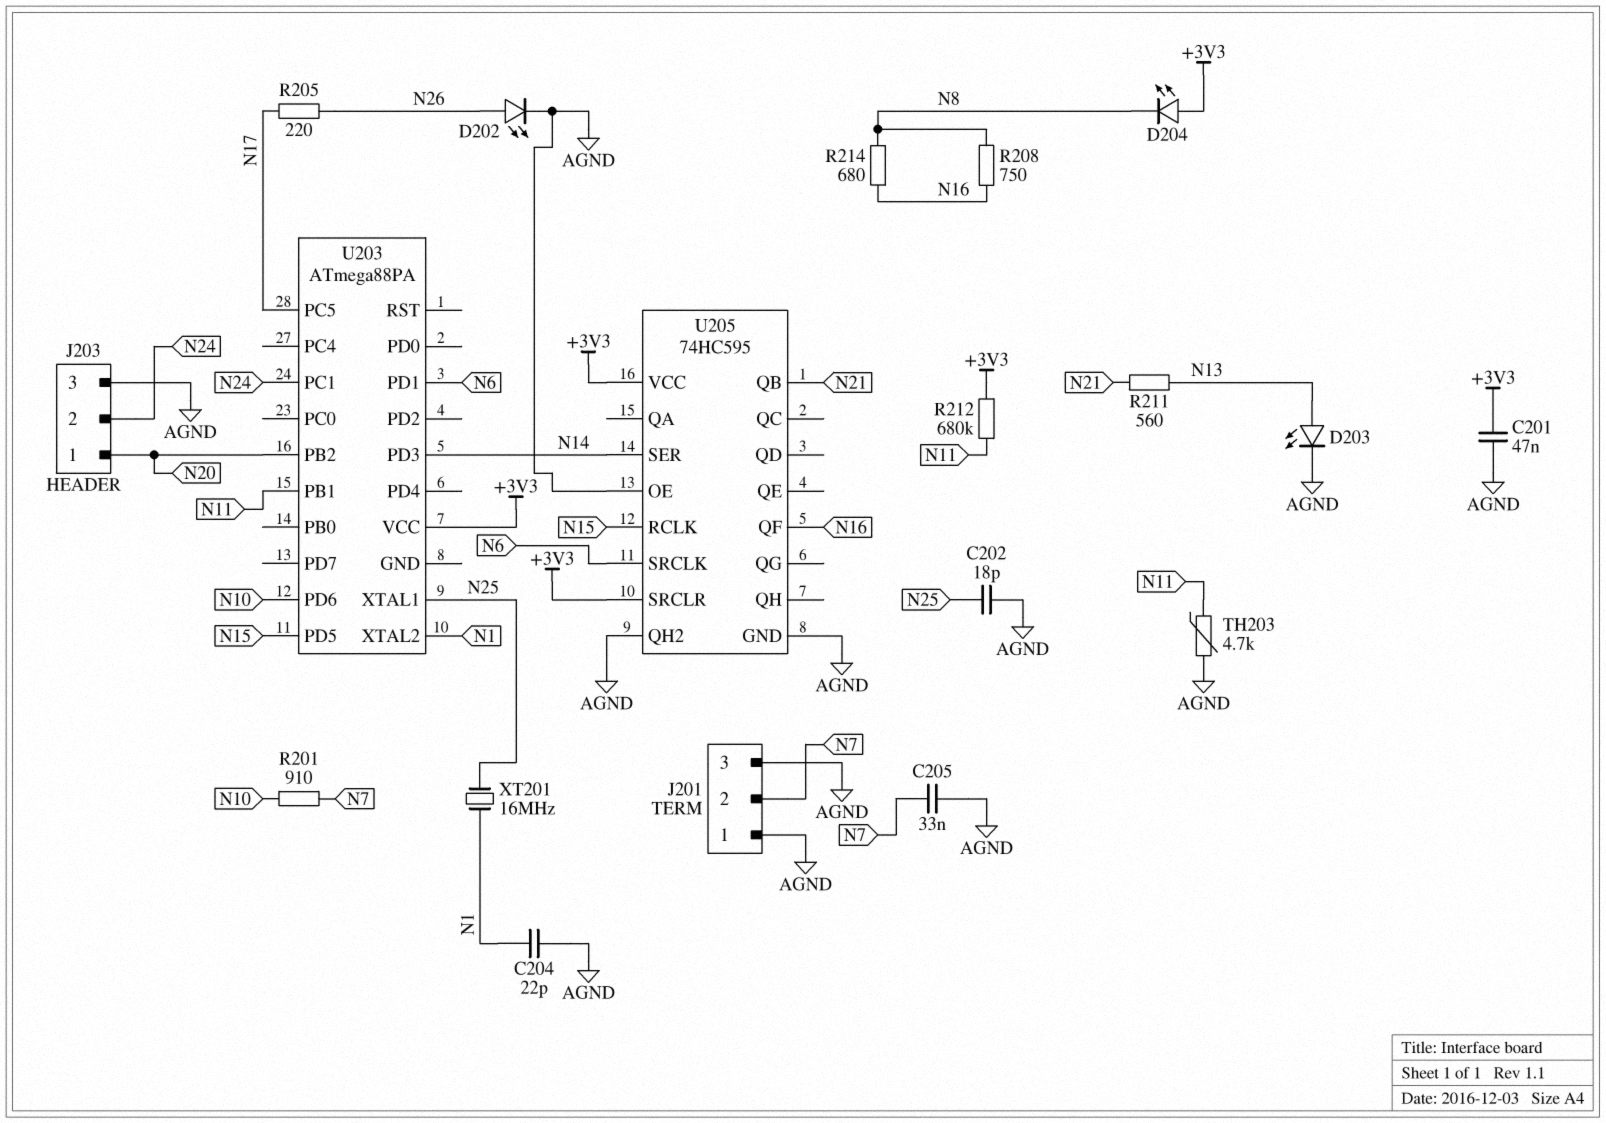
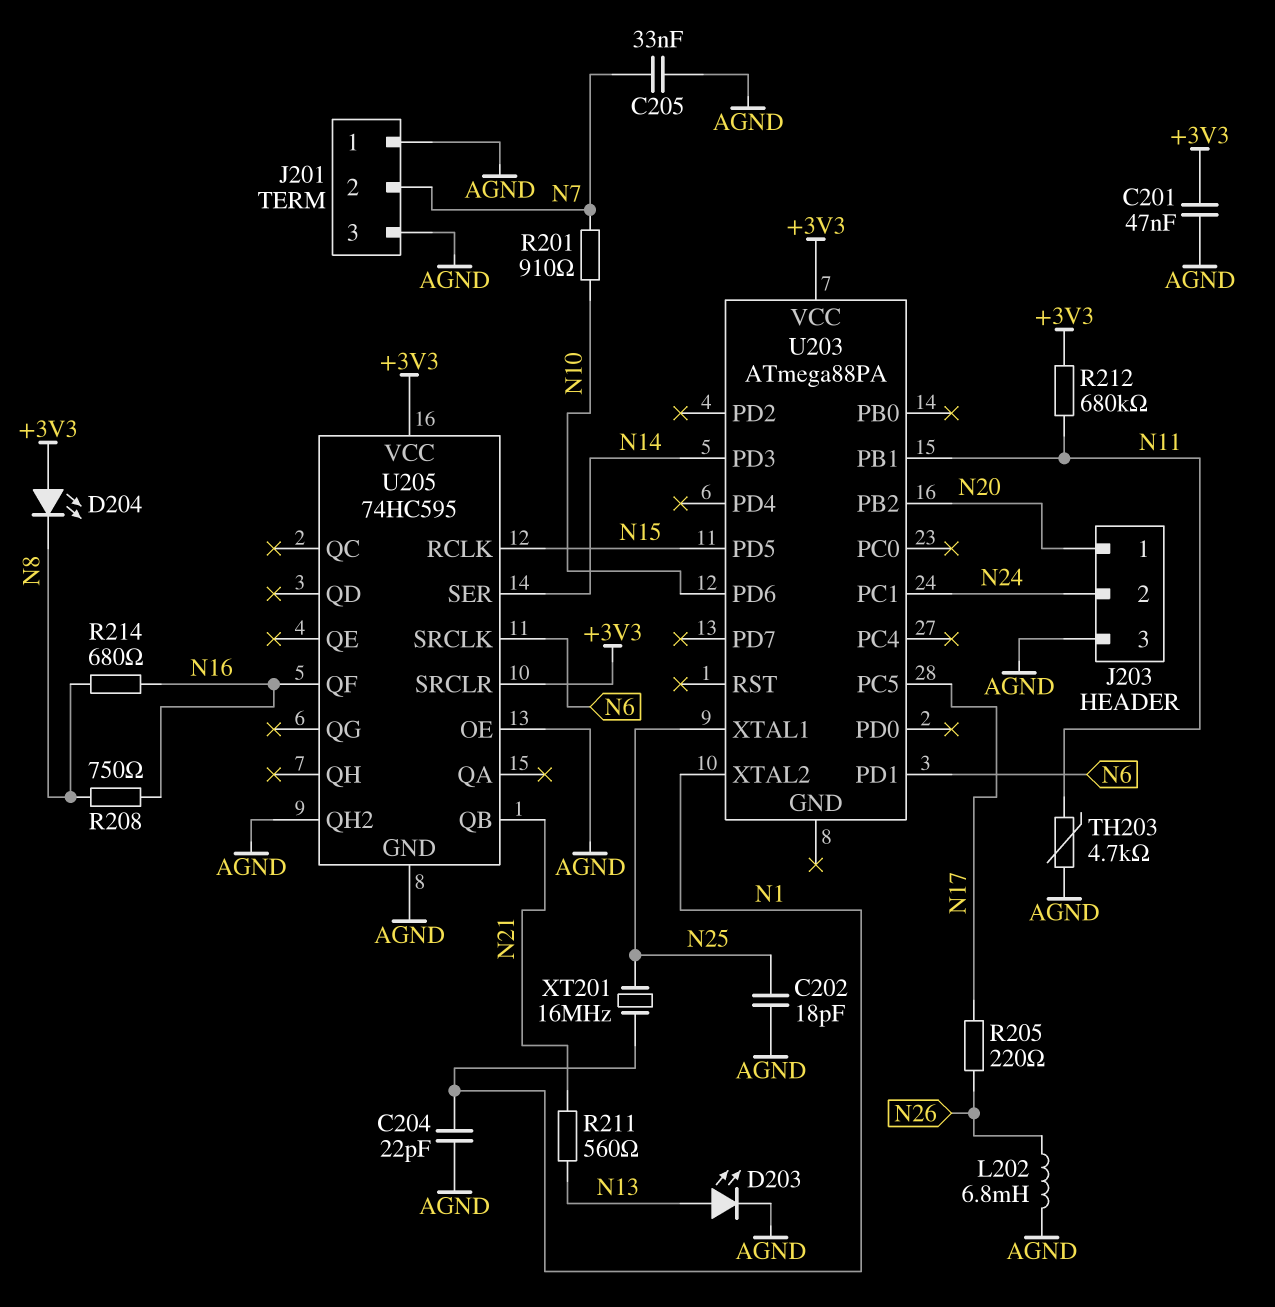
D202: LED (A N26, K AGND) -> none
L202: none -> 6.8mH (AGND, N26)

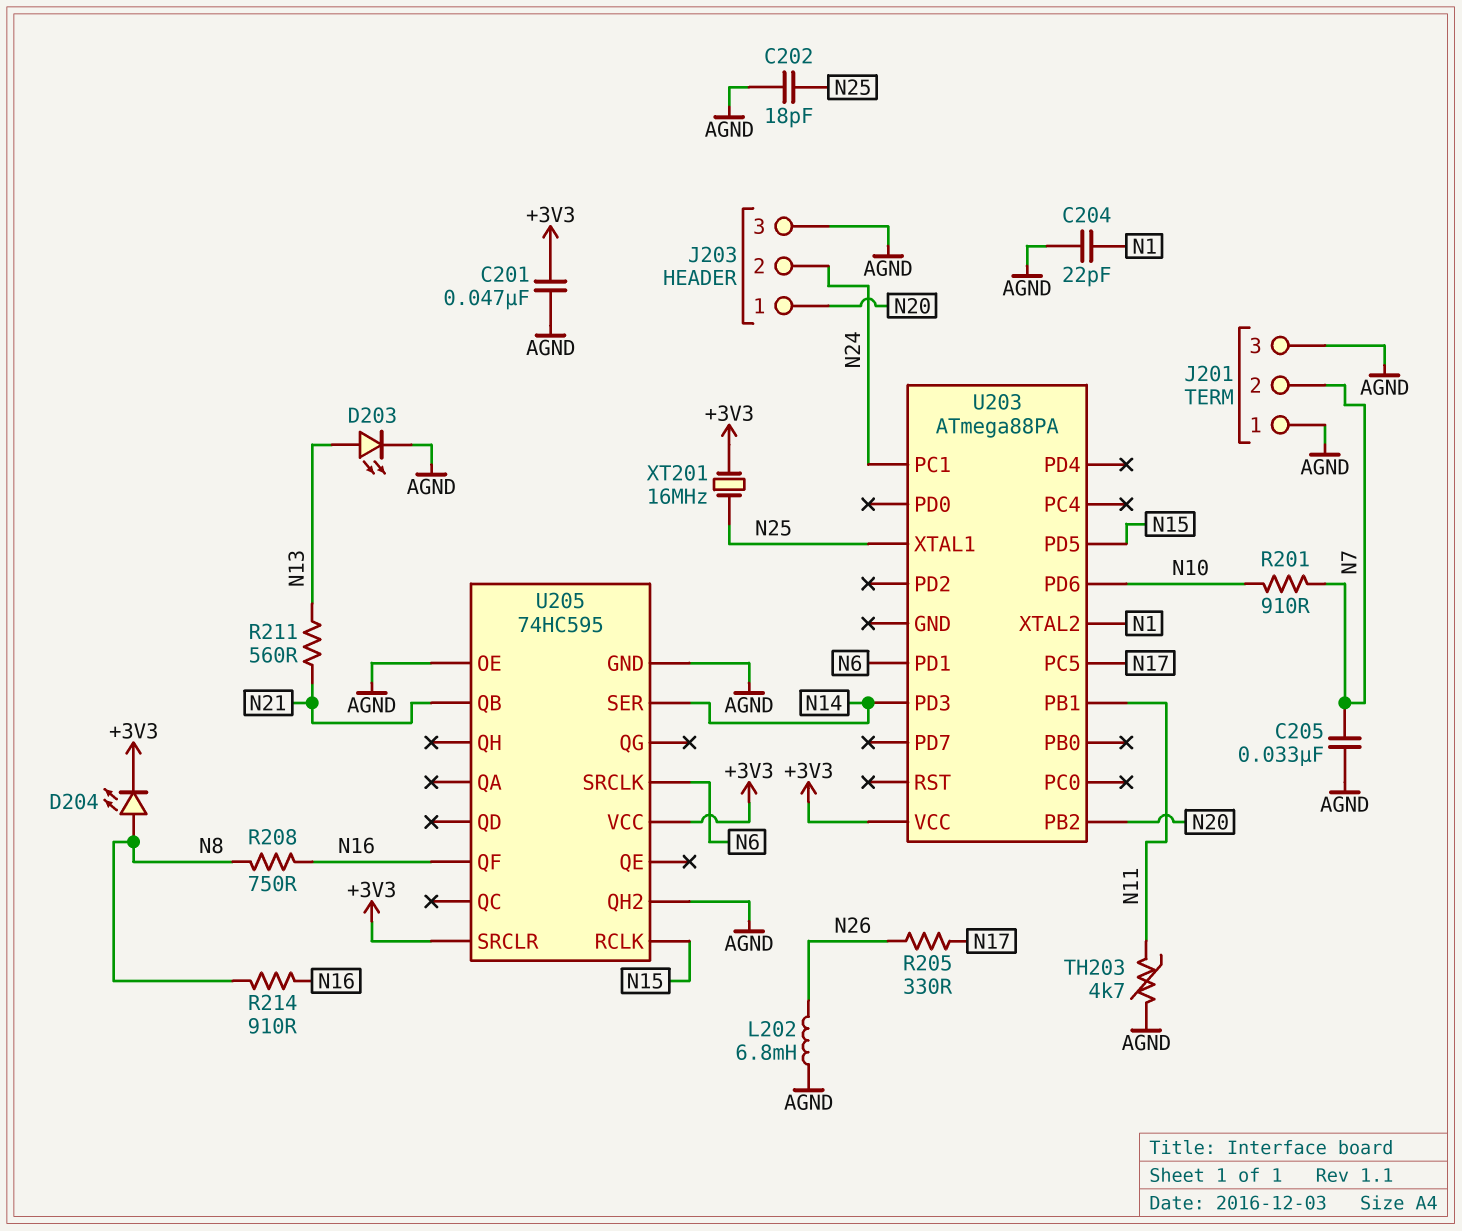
D204: LED (A +3V3, K N8) -> LED (A N8, K +3V3)
R205: 220 (N17, N26) -> 330 (N17, N26)
R212: 680k (+3V3, N11) -> none
R214: 680 (N8, N16) -> 910 (N8, N16)
XT201: 16MHz (N1, N25) -> 16MHz (+3V3, N25)

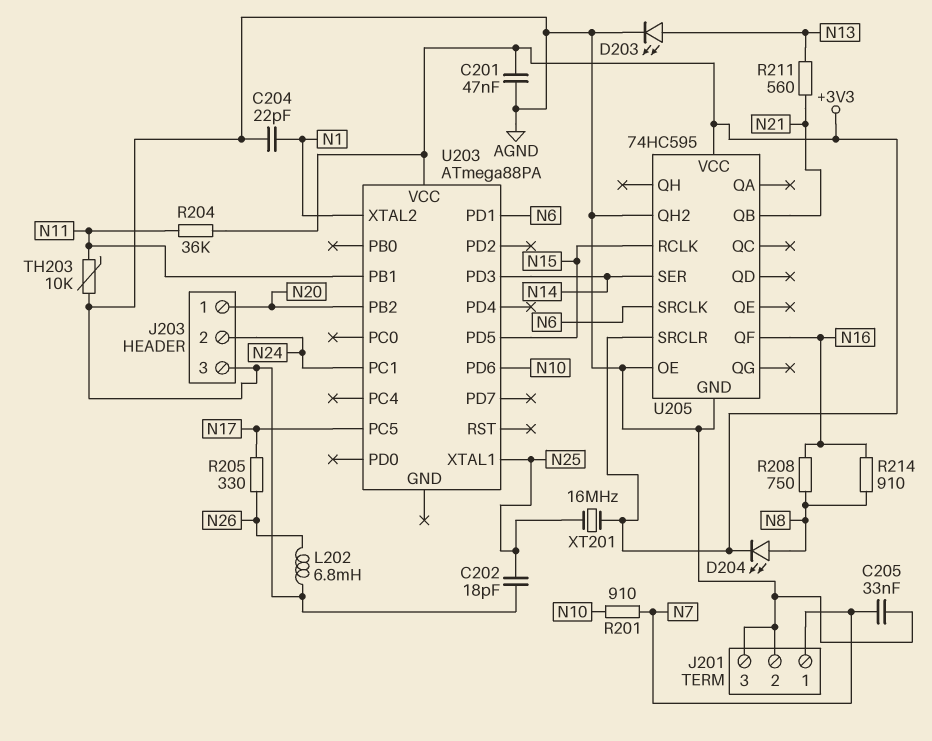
J201 pin 1: AGND -> N7
J201 pin 2: N7 -> AGND
R204: none -> 36k (+3V3, N11)
TH203: 4.7k (AGND, N11) -> 10k (AGND, N11)

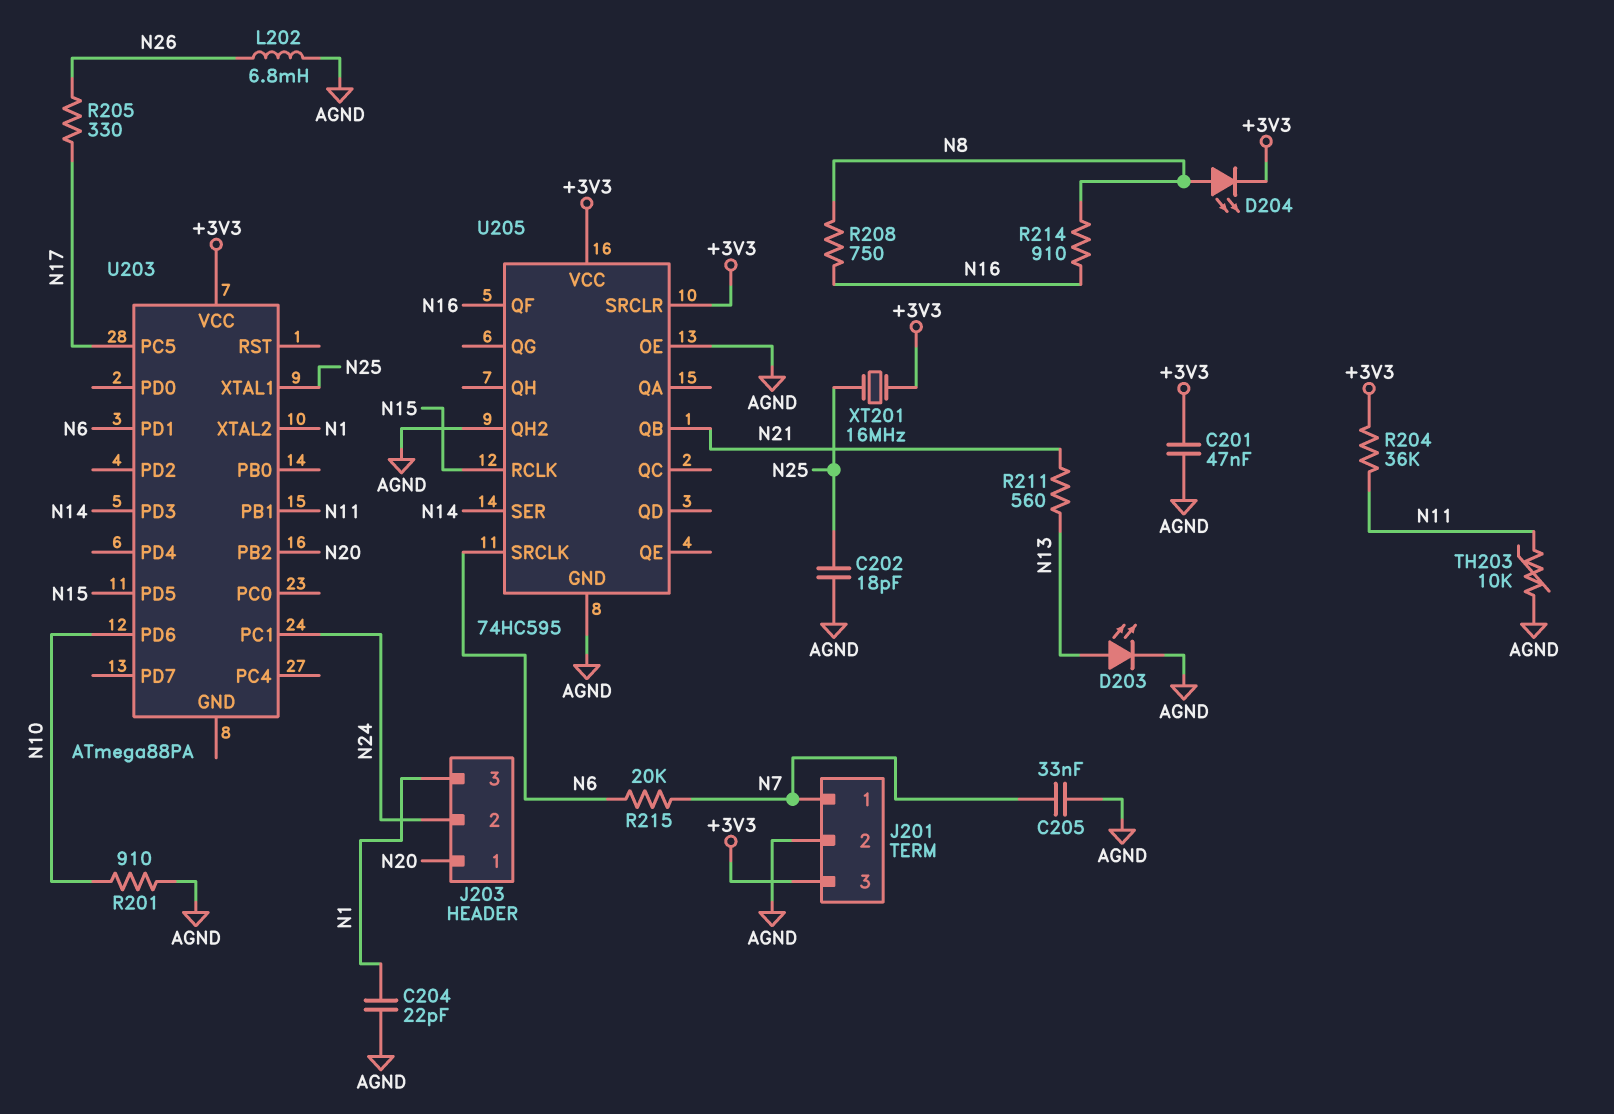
J201 pin 3: AGND -> +3V3
J203 pin 3: AGND -> N1
R201: 910 (N7, N10) -> 910 (AGND, N10)
R215: none -> 20k (N6, N7)

